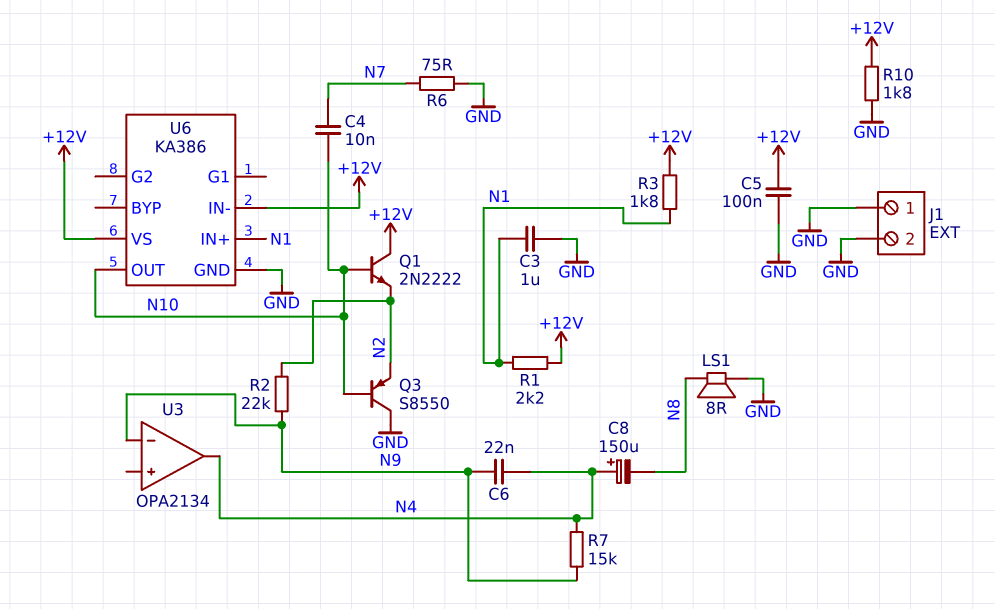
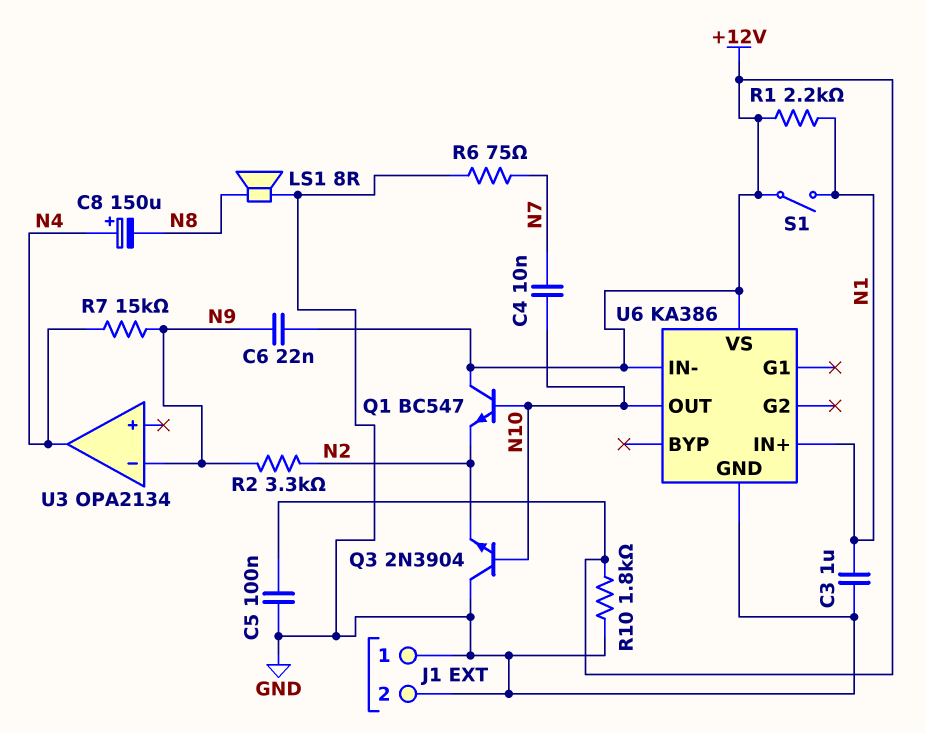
C6: 22nF (N4, N9) -> 22nF (+12V, N9)
Q1: NPN 2N2222 (B N10, C +12V, E N2) -> NPN BC547 (B N10, C +12V, E N2)
Q3: PNP S8550 (B N10, C GND, E N2) -> NPN 2N3904 (B N10, C GND, E N2)
R2: 22k (N2, N9) -> 3.3k (N2, N9)
R3: 1.8k (+12V, N1) -> none
S1: none -> switch (+12V, N1)

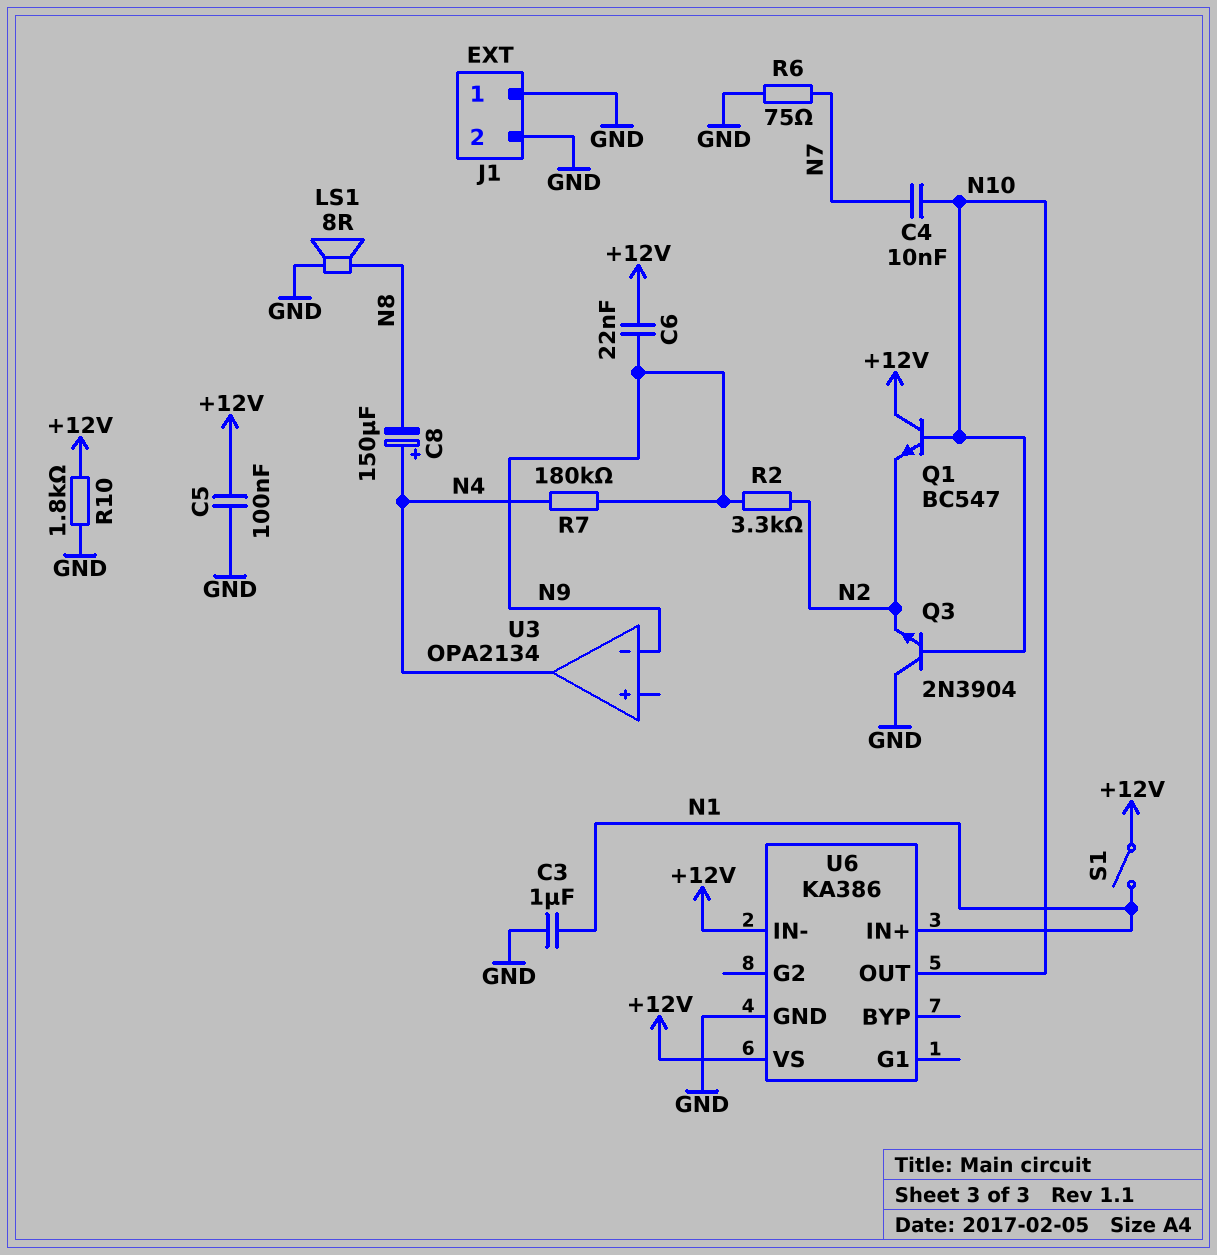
R1: 2.2k (+12V, N1) -> none
R7: 15k (N4, N9) -> 180k (N4, N9)

